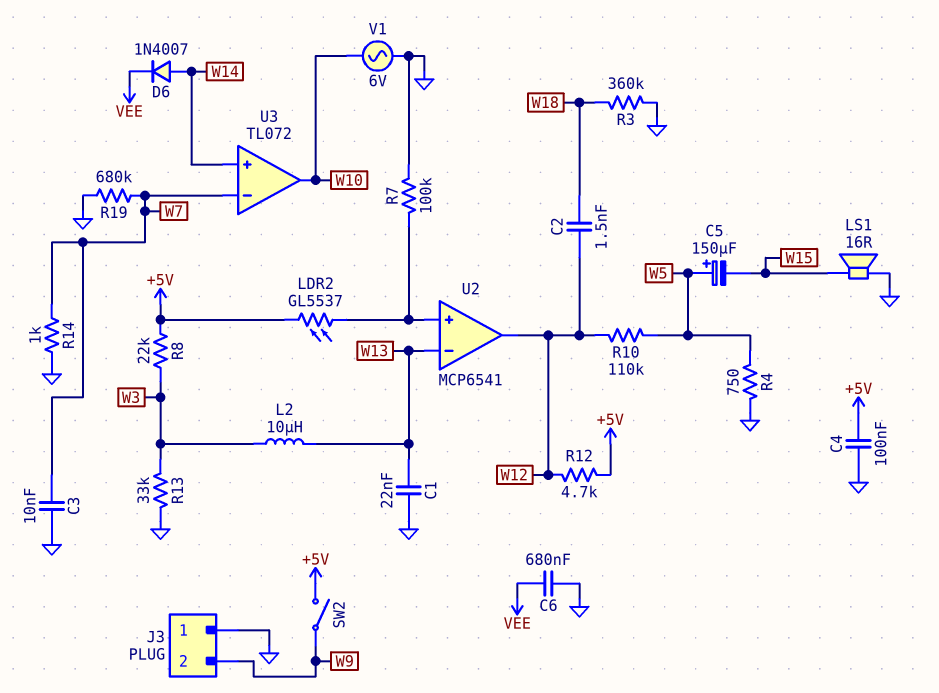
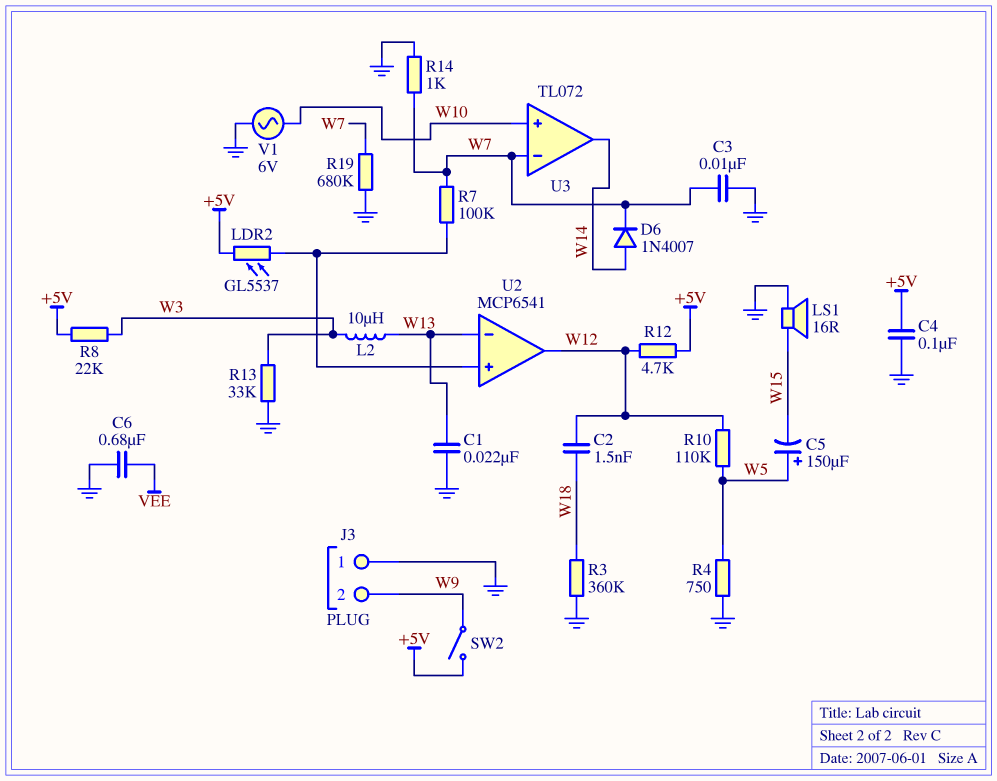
D6: diode 1N4007 (A W14, K VEE) -> diode 1N4007 (A W14, K W7)
R7: 100k (GND, U2/in+) -> 100k (U2/in+, W7)
U3 pin in+: W14 -> W10
U3 pin out: W10 -> W14

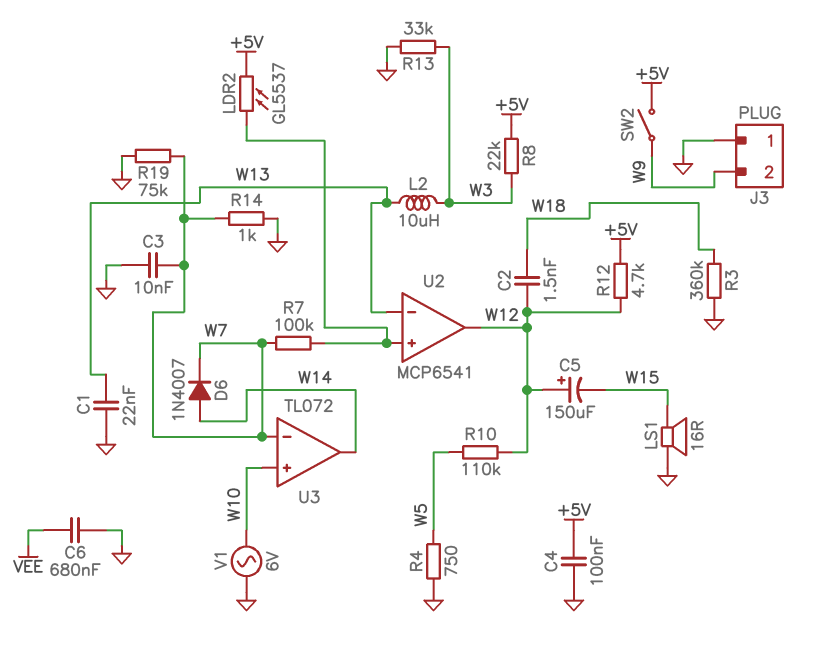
C5: 150uF (plus W5, minus W15) -> 150uF (plus W12, minus W15)
R19: 680k (GND, W7) -> 75k (GND, W7)

